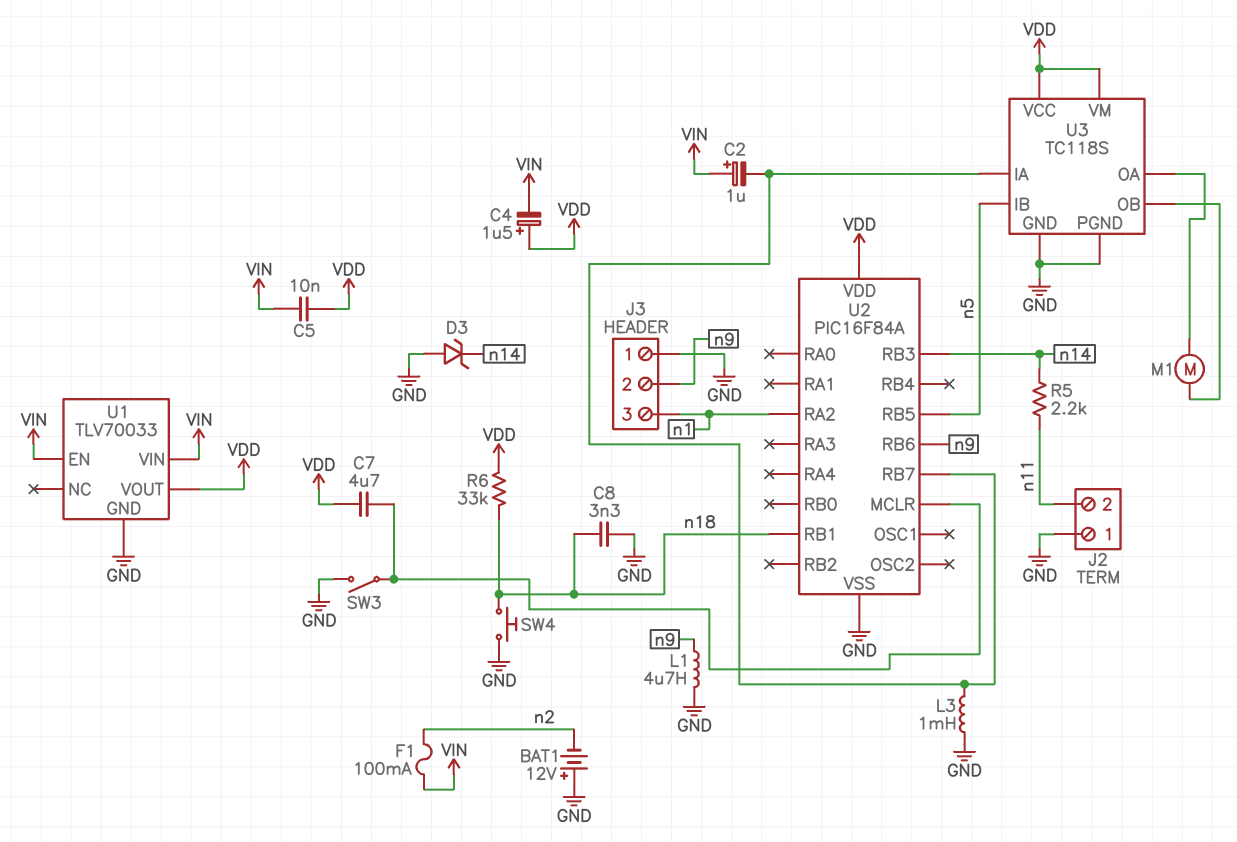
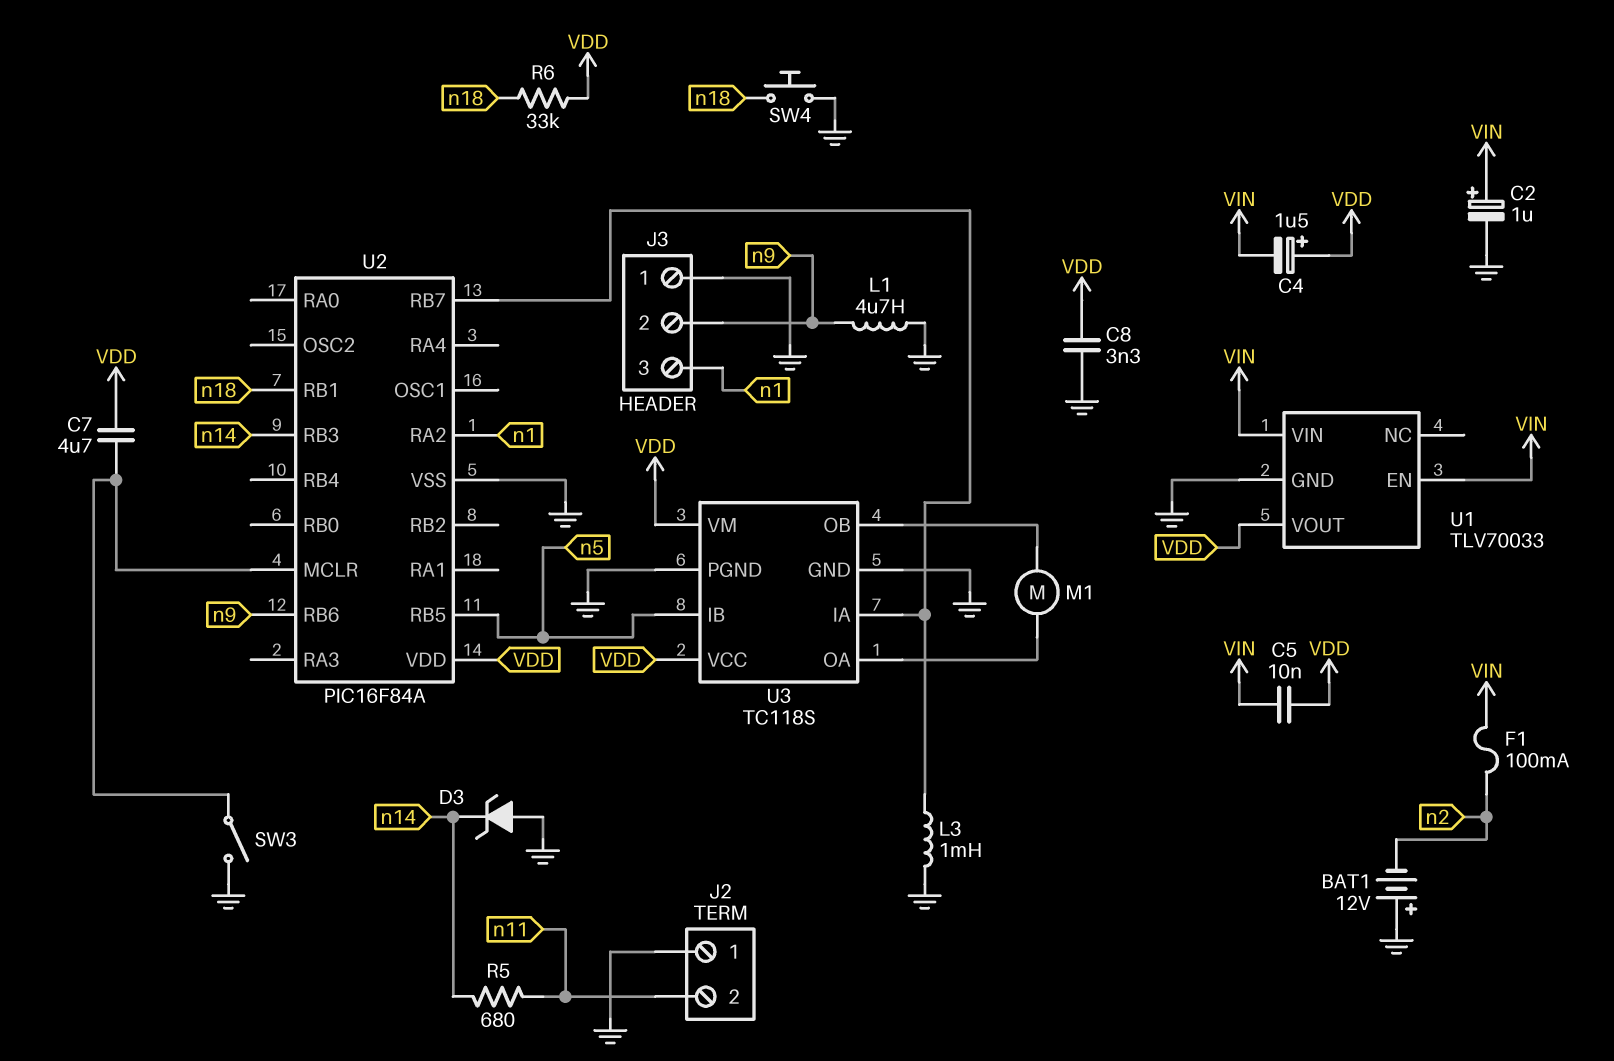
C2: 1uF (plus VIN, minus U2/RB7) -> 1uF (plus VIN, minus GND)
C8: 3.3nF (GND, n18) -> 3.3nF (GND, VDD)
R5: 2.2k (n11, n14) -> 680 (n11, n14)

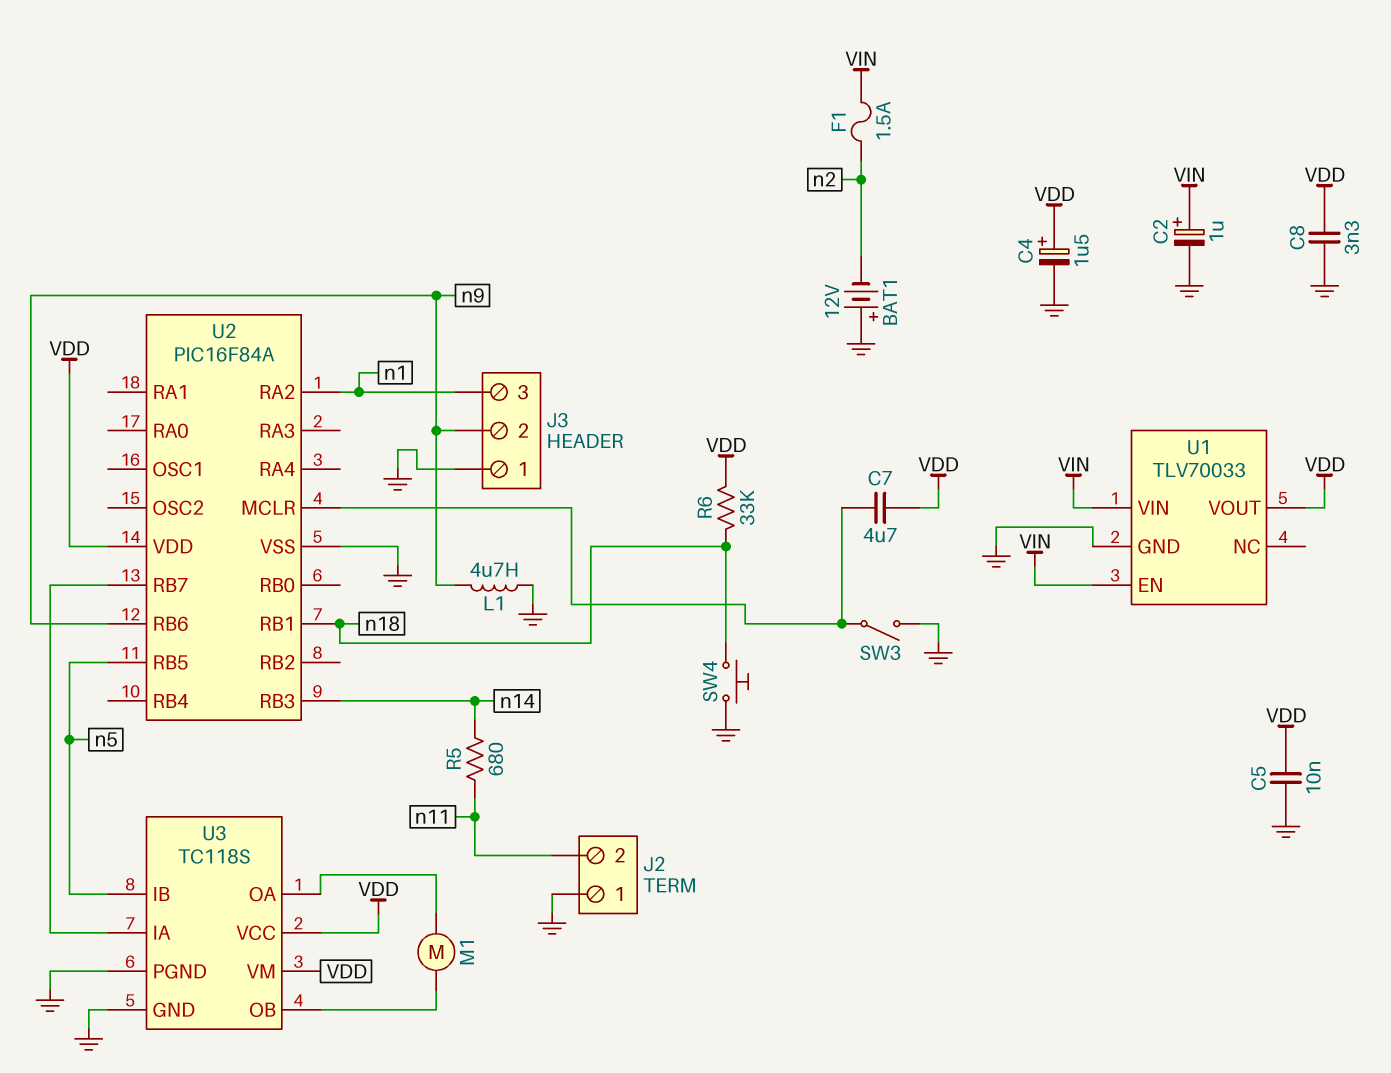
C4: 1.5uF (plus VDD, minus VIN) -> 1.5uF (plus VDD, minus GND)
C5: 10nF (VDD, VIN) -> 10nF (GND, VDD)
D3: zener (A GND, K n14) -> none
F1: 100mA (VIN, n2) -> 1.5A (VIN, n2)
L3: 1mH (GND, U2/RB7) -> none

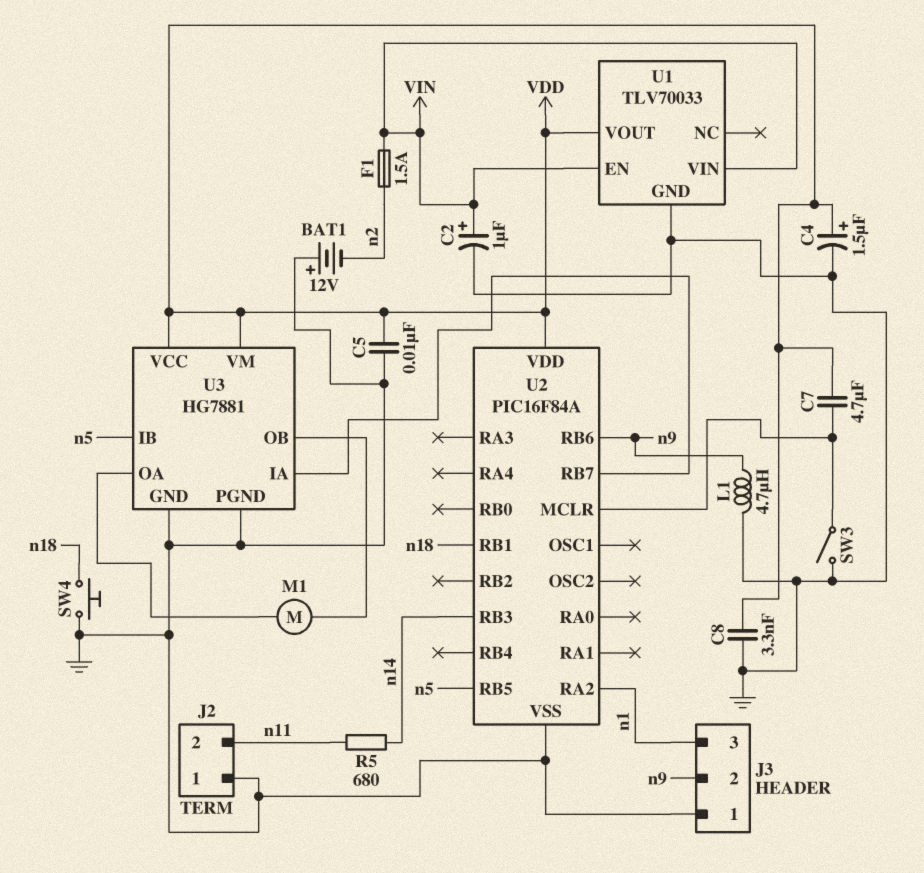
R6: 33k (VDD, n18) -> none
U3: TC118S -> HG7881

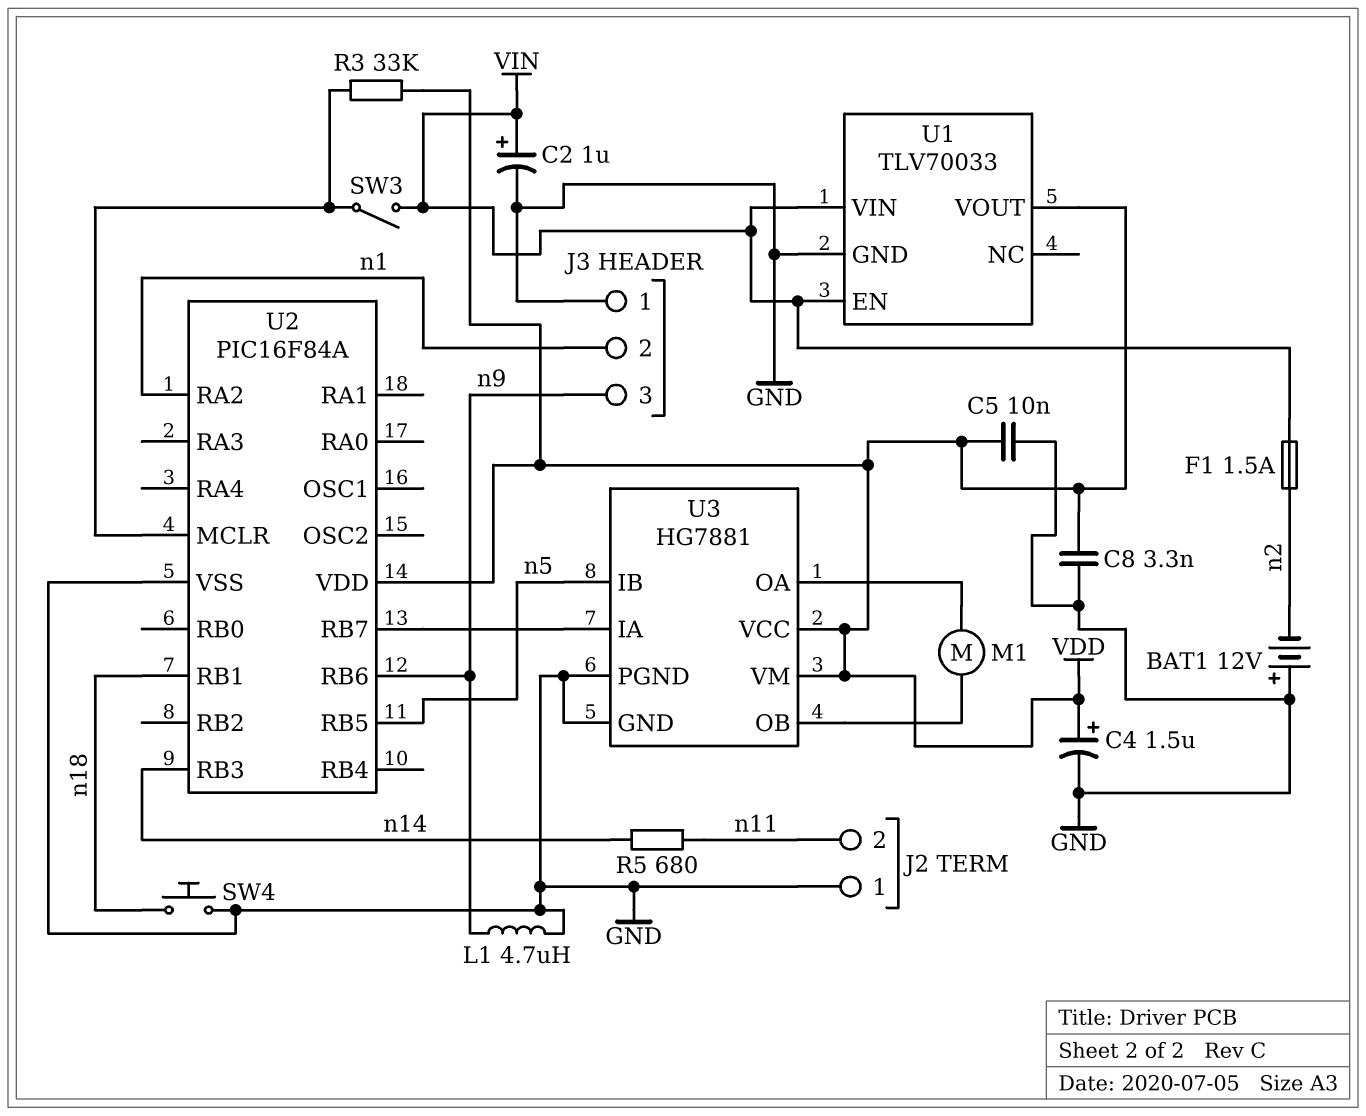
C7: 4.7uF (U2/MCLR, VDD) -> none
J3 pin 2: n9 -> n1
J3 pin 3: n1 -> n9
R3: none -> 33k (U2/MCLR, VDD)
SW3: switch (GND, U2/MCLR) -> switch (U2/MCLR, VIN)

